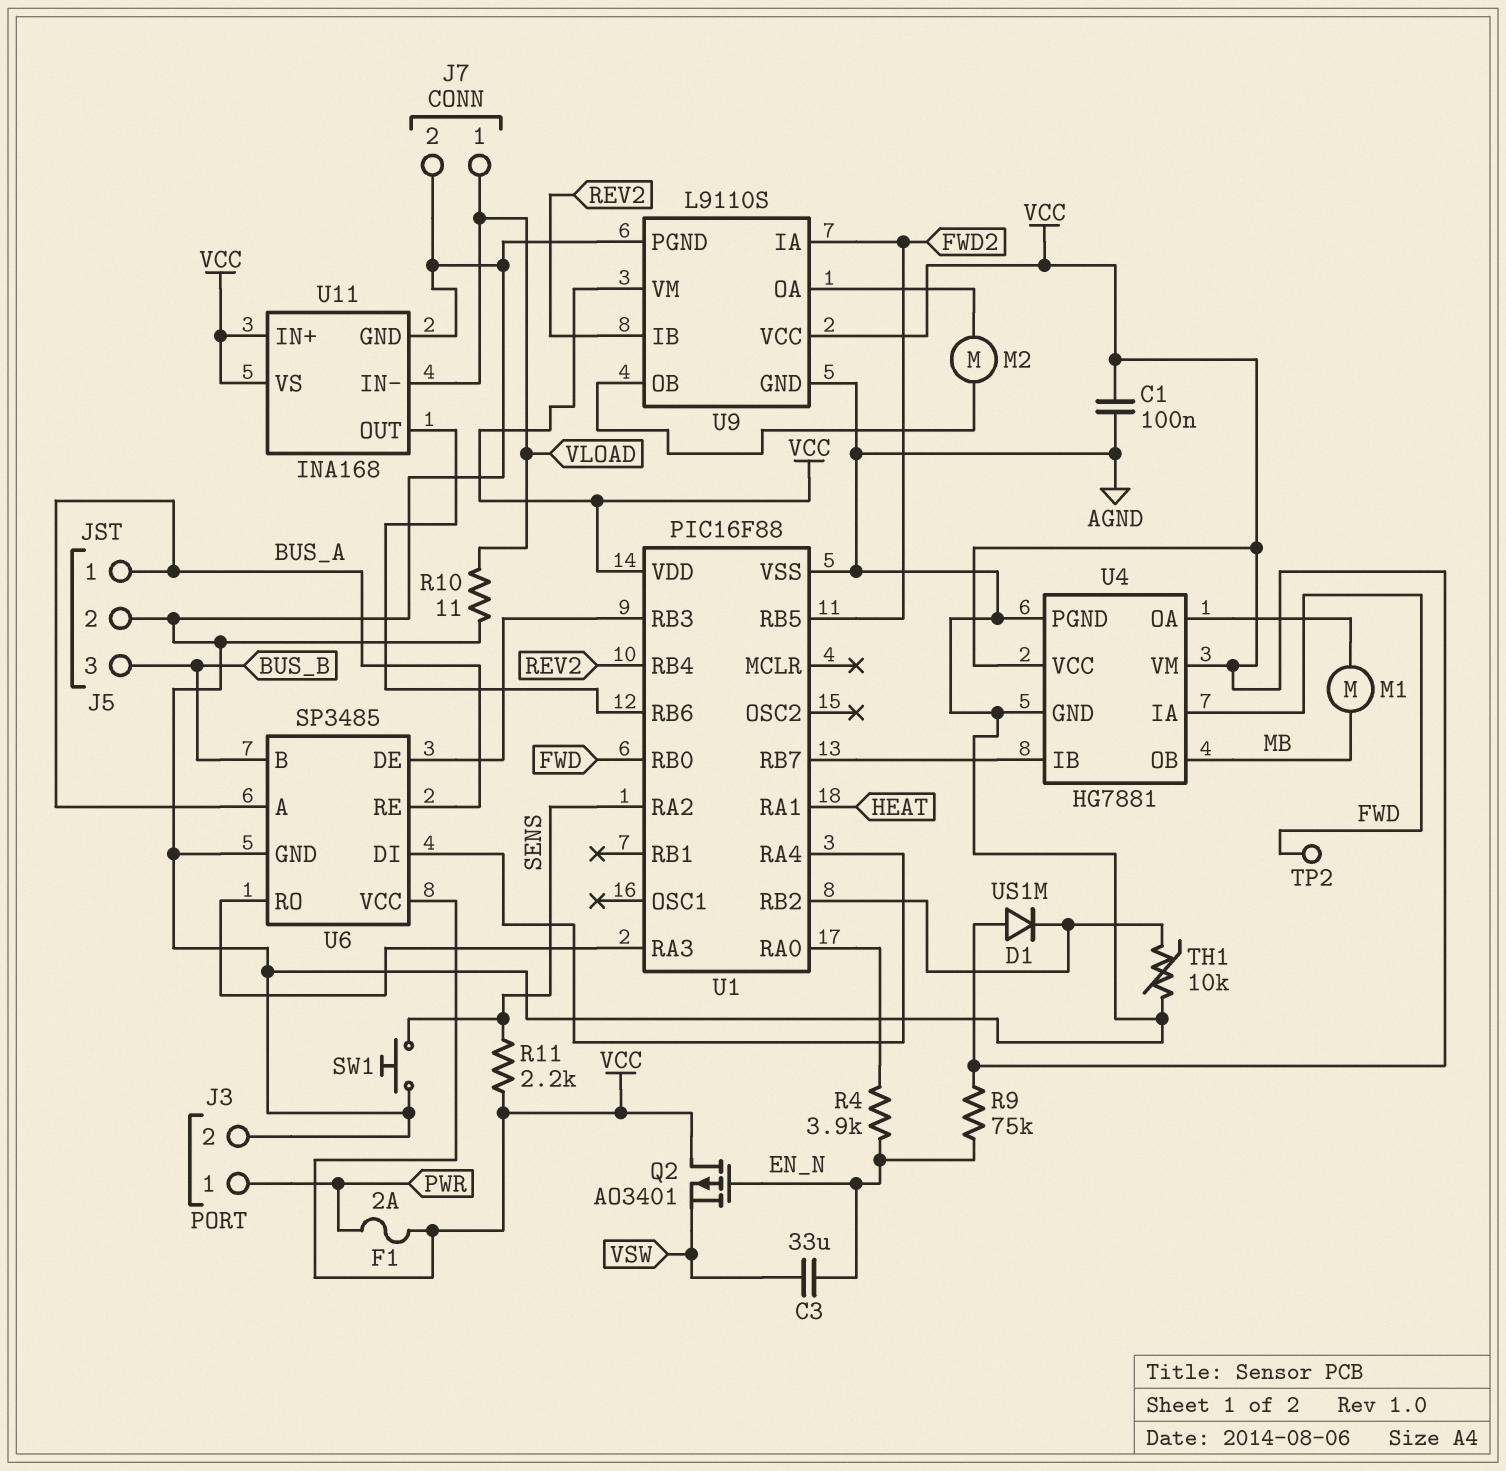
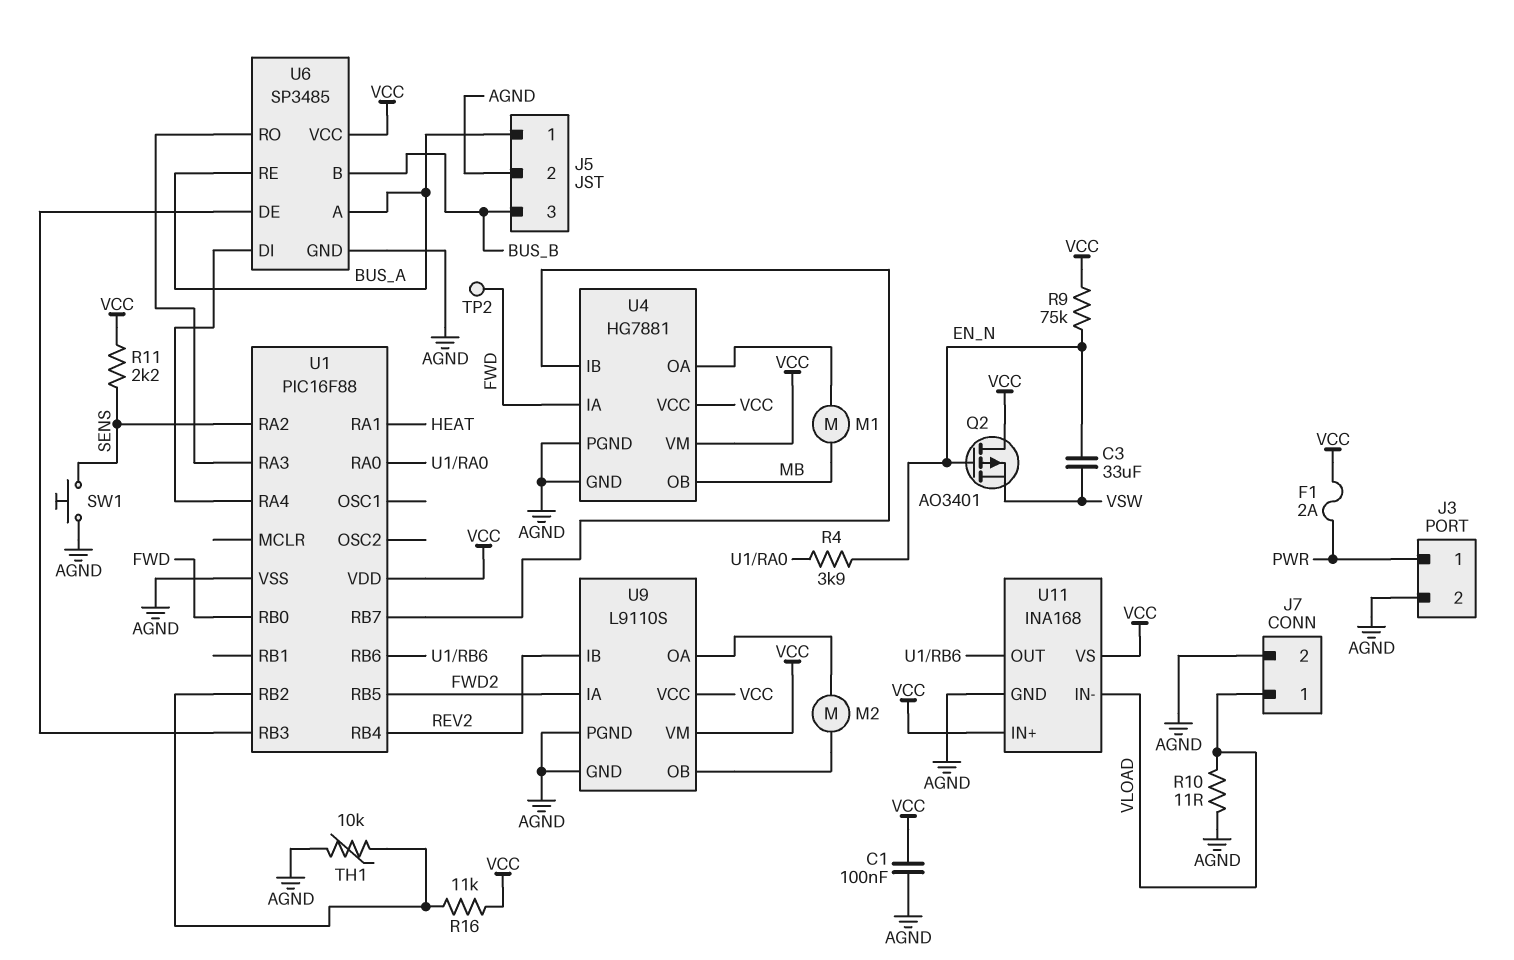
D1: diode US1M (A VCC, K U1/RB2) -> none
R16: none -> 11k (U1/RB2, VCC)

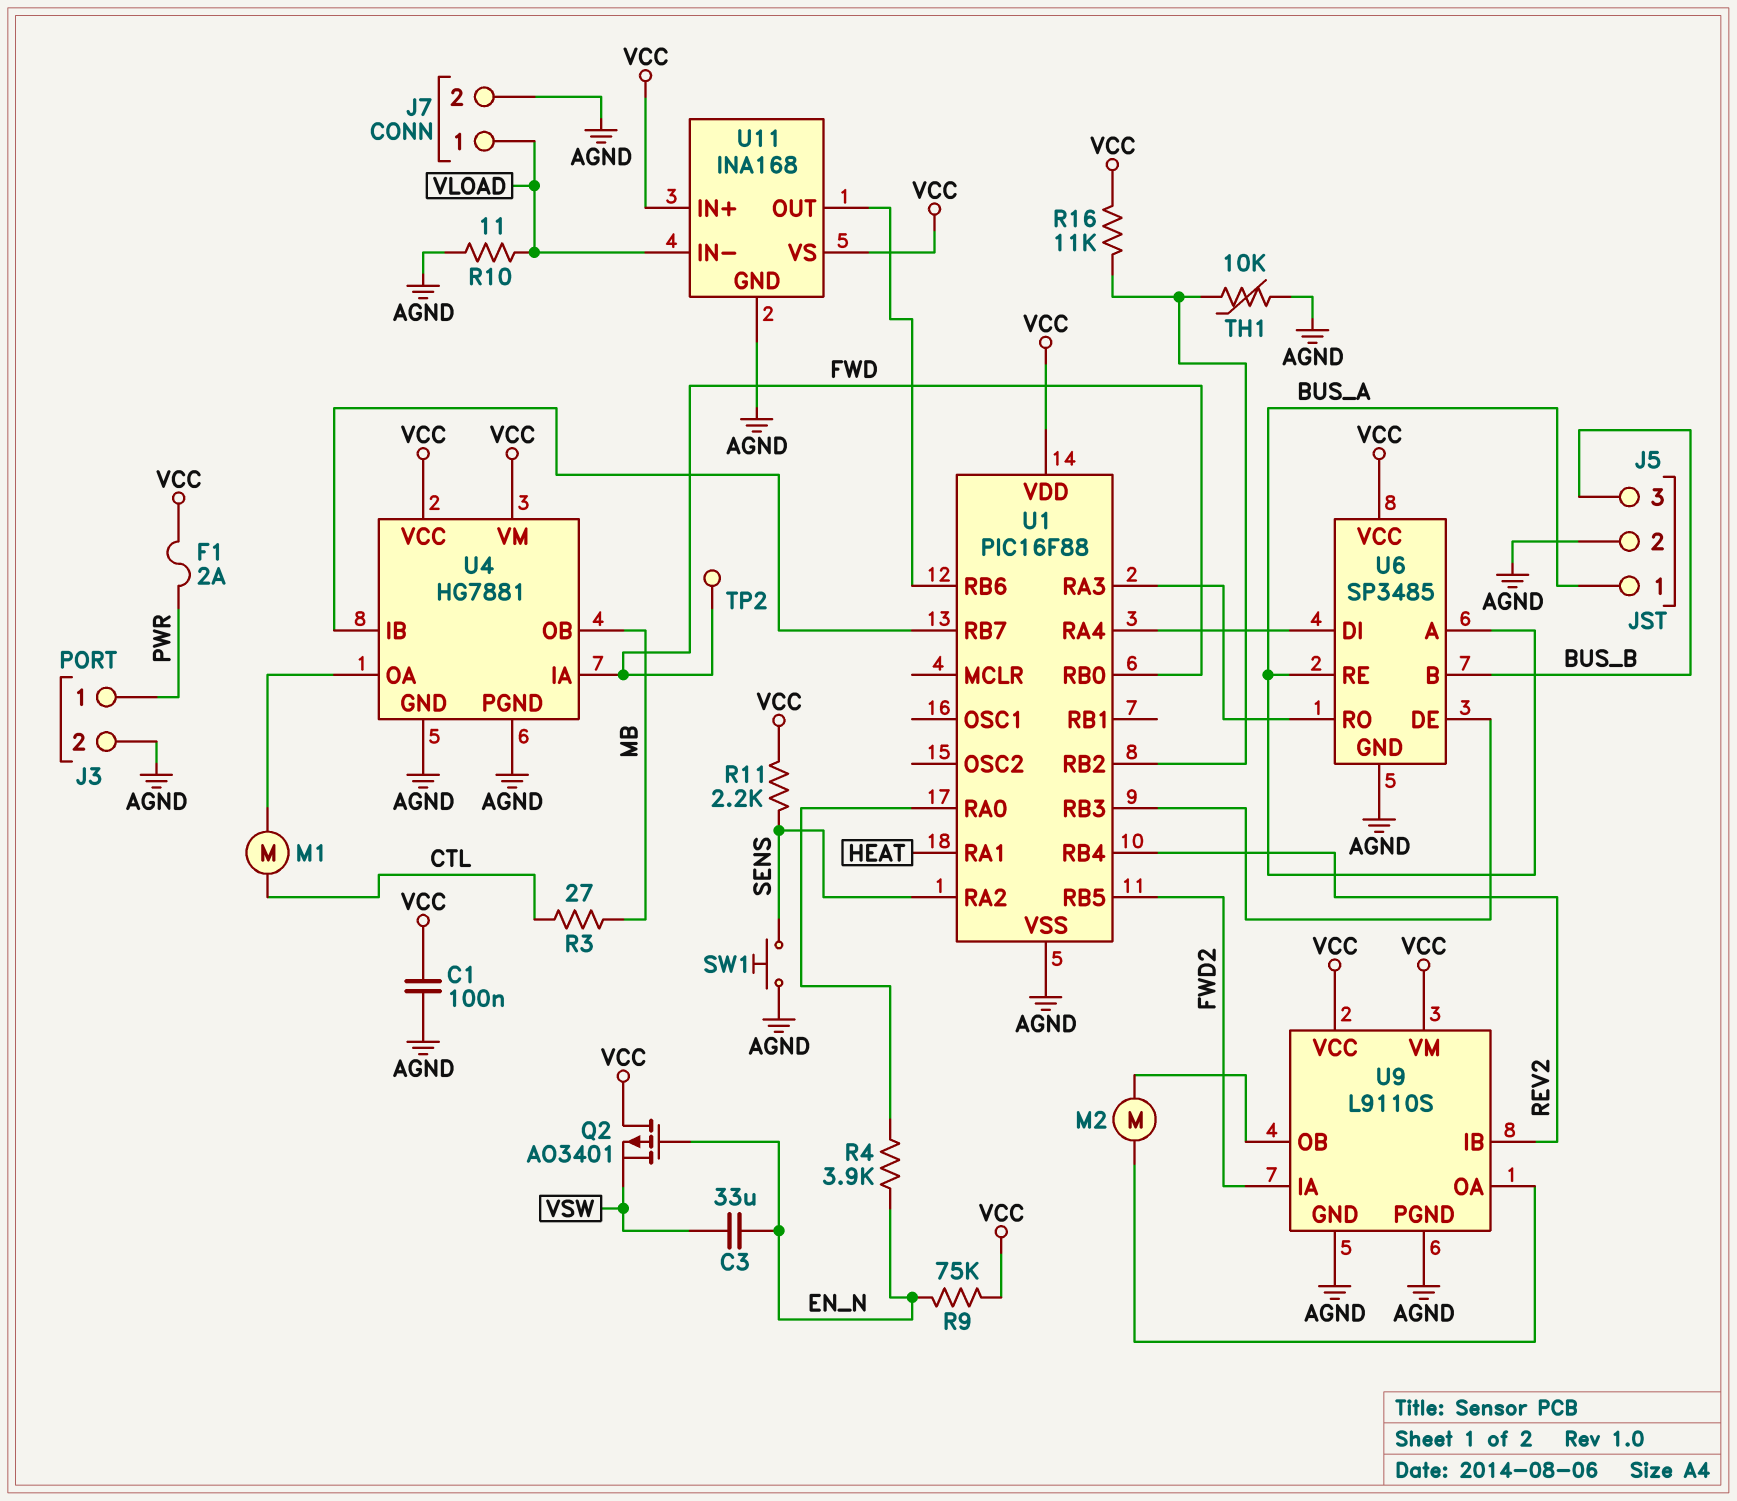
M1: motor (MB, U4/OA) -> motor (CTL, U4/OA)
R3: none -> 27 (CTL, MB)

